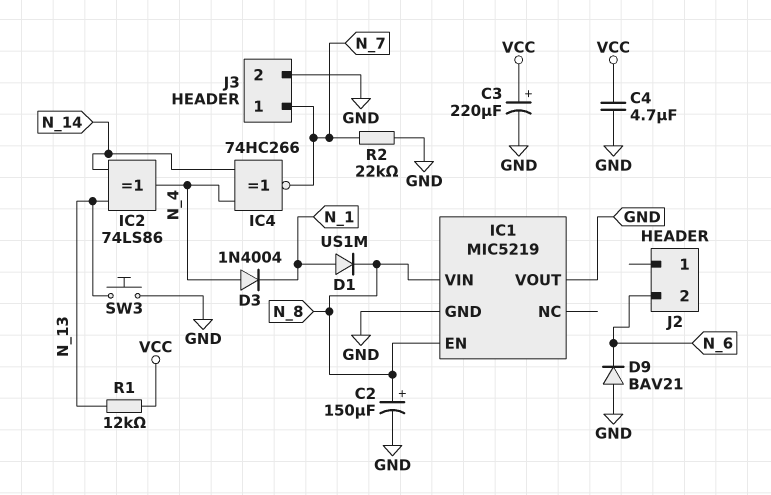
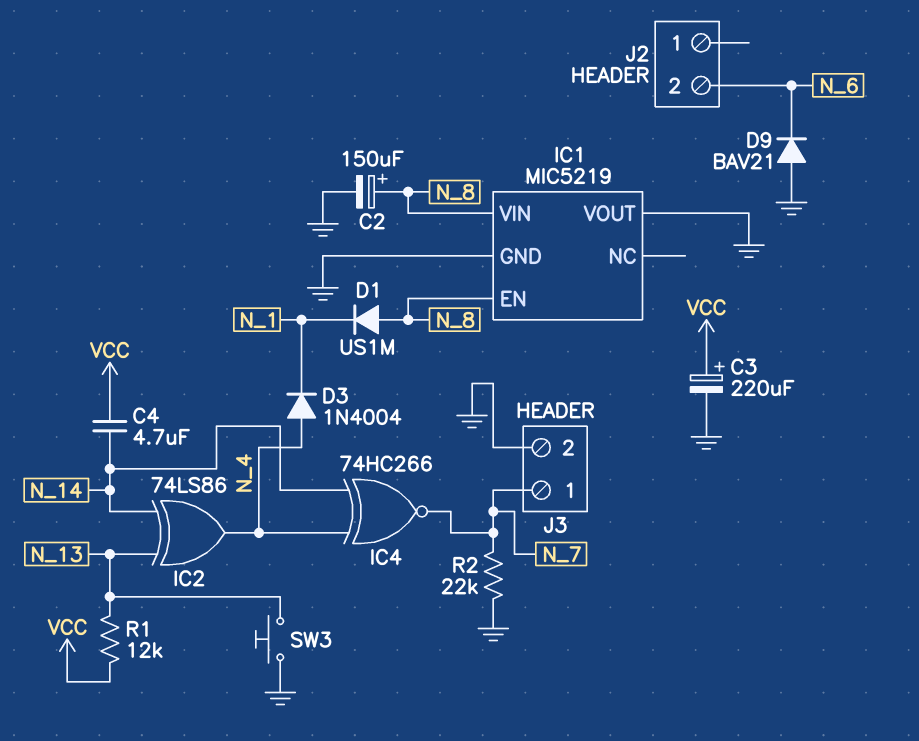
C4: 4.7uF (GND, VCC) -> 4.7uF (N_14, VCC)
D1: diode US1M (A N_1, K N_8) -> diode US1M (A N_8, K N_1)

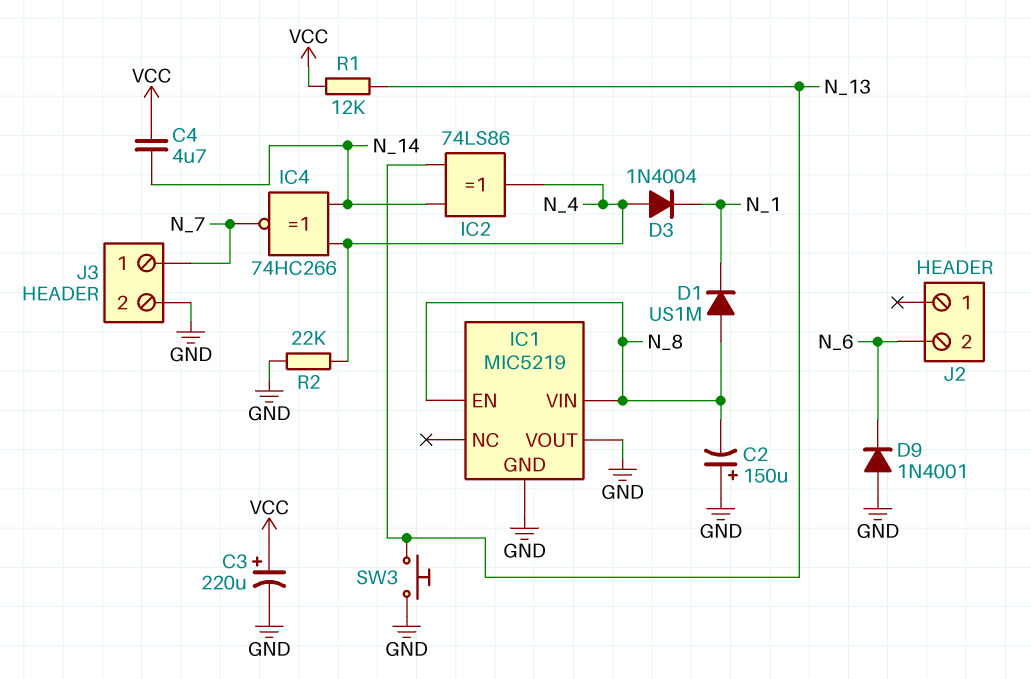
C2: 150uF (plus N_8, minus GND) -> 150uF (plus GND, minus N_8)
D9: diode BAV21 (A GND, K N_6) -> diode 1N4001 (A GND, K N_6)
R2: 22k (GND, N_7) -> 22k (GND, N_4)

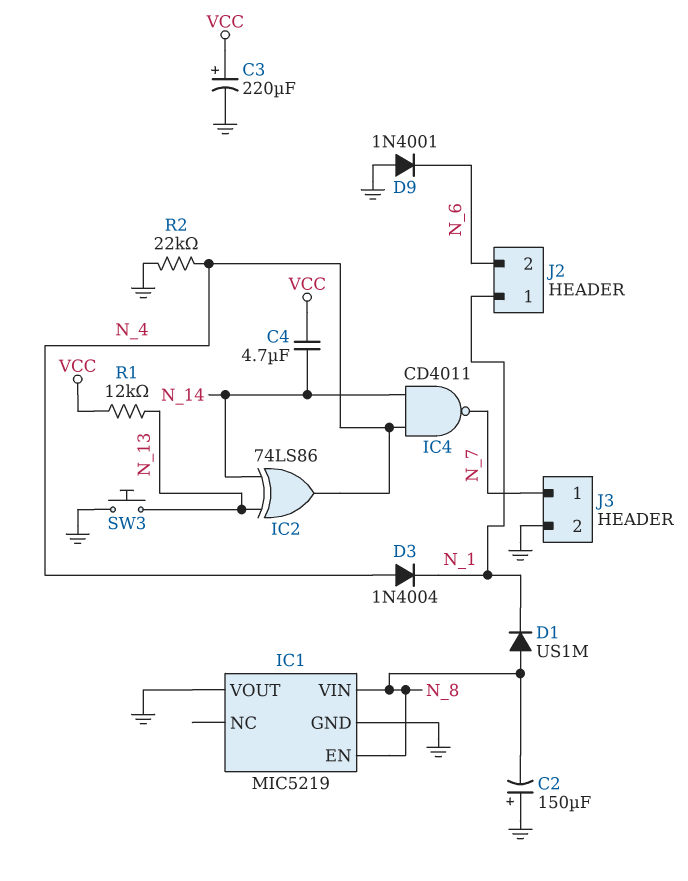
IC4: XNOR 74HC266 (in N_4, in N_14, out N_7) -> NAND CD4011 (in N_4, in N_14, out N_7)
J2 pin 1: none -> N_1

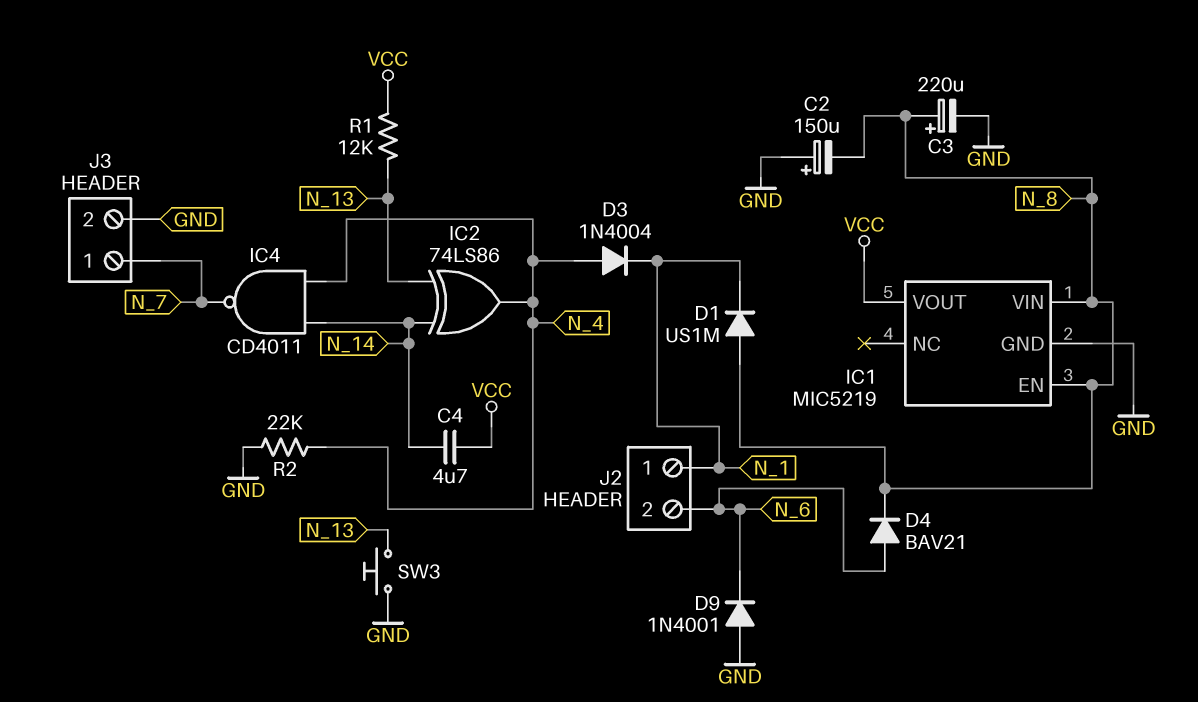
C3: 220uF (plus VCC, minus GND) -> 220uF (plus N_8, minus GND)
D4: none -> diode BAV21 (A N_6, K N_8)
IC1 pin VOUT: GND -> VCC

